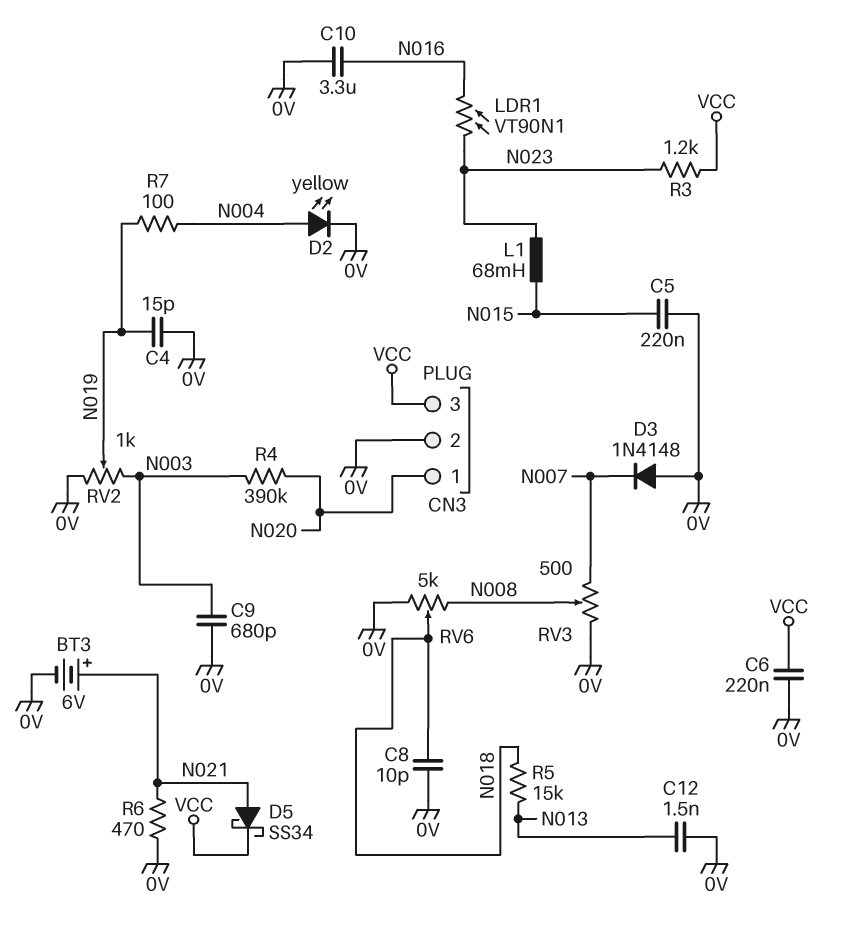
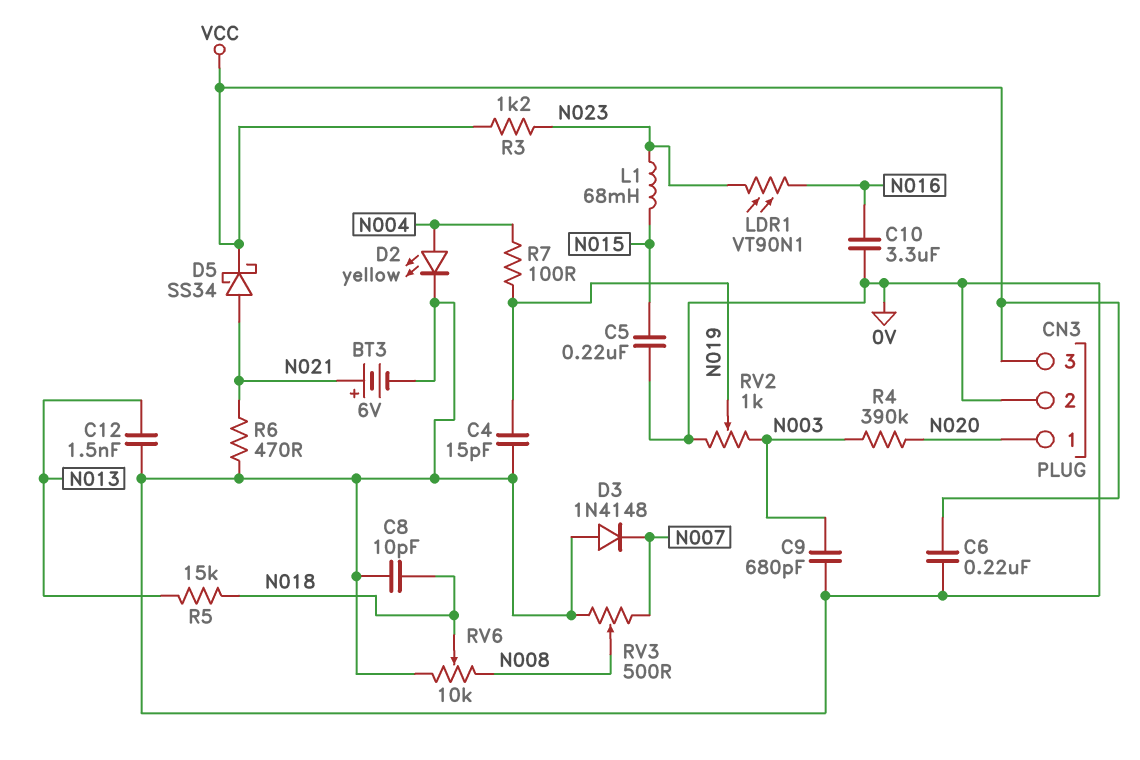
RV6: 5k (0V, N008, wiper N018) -> 10k (0V, N008, wiper N018)

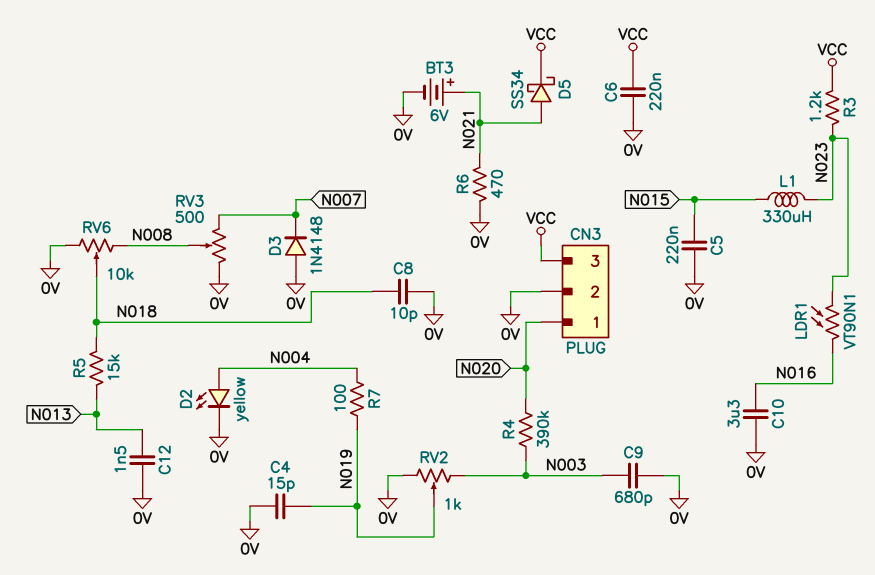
L1: 68mH (N015, N023) -> 330uH (N015, N023)

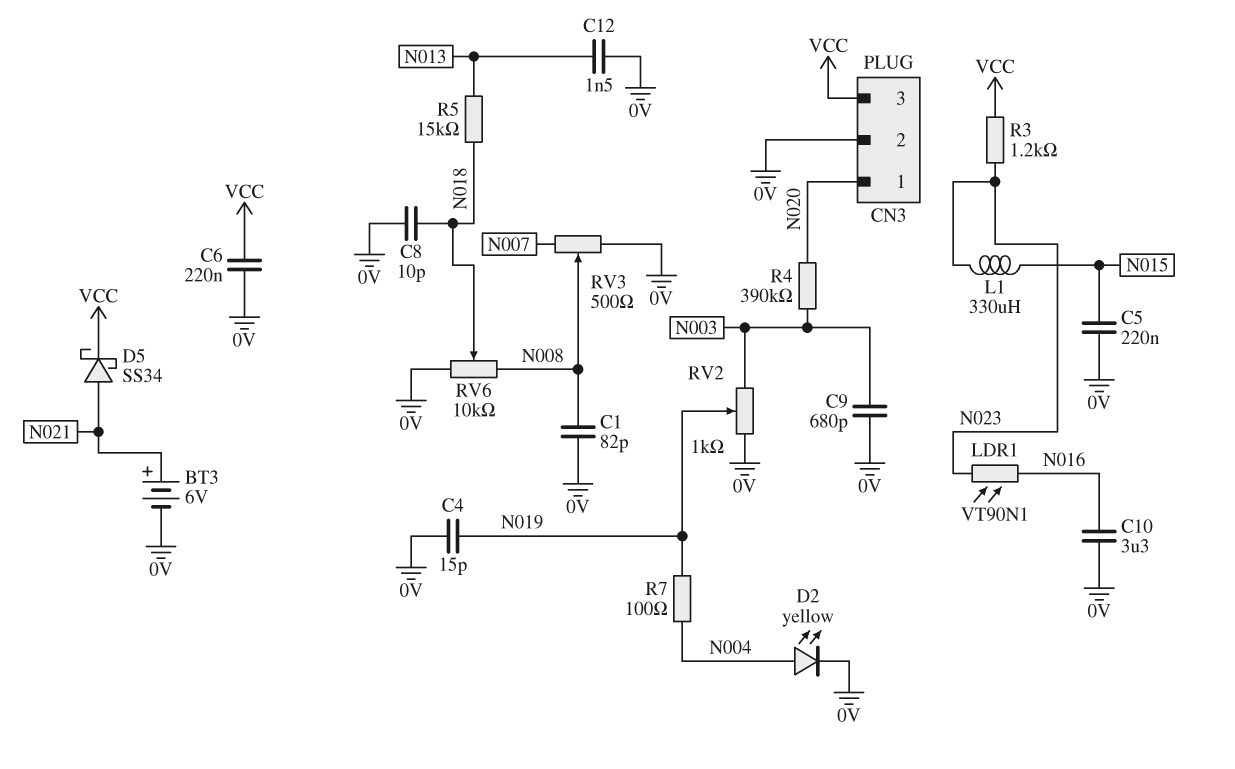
C1: none -> 82pF (0V, N008)
D3: diode 1N4148 (A 0V, K N007) -> none
R6: 470 (0V, N021) -> none

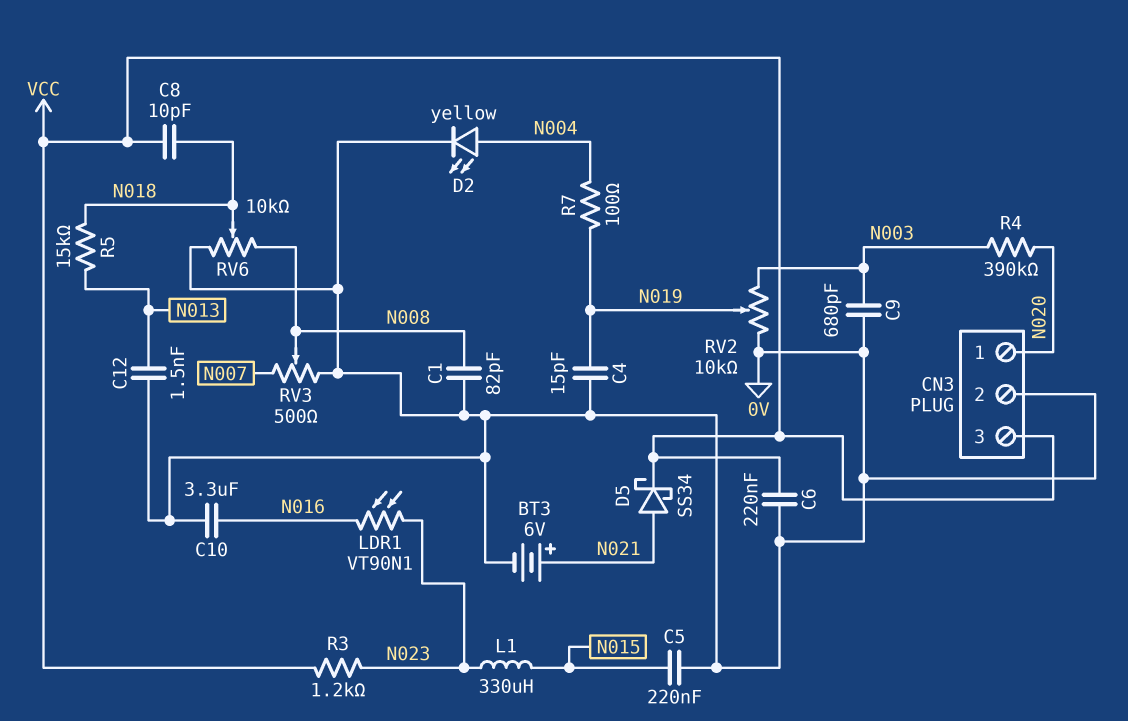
C8: 10pF (0V, N018) -> 10pF (N018, VCC)
RV2: 1k (0V, N003, wiper N019) -> 10k (0V, N003, wiper N019)

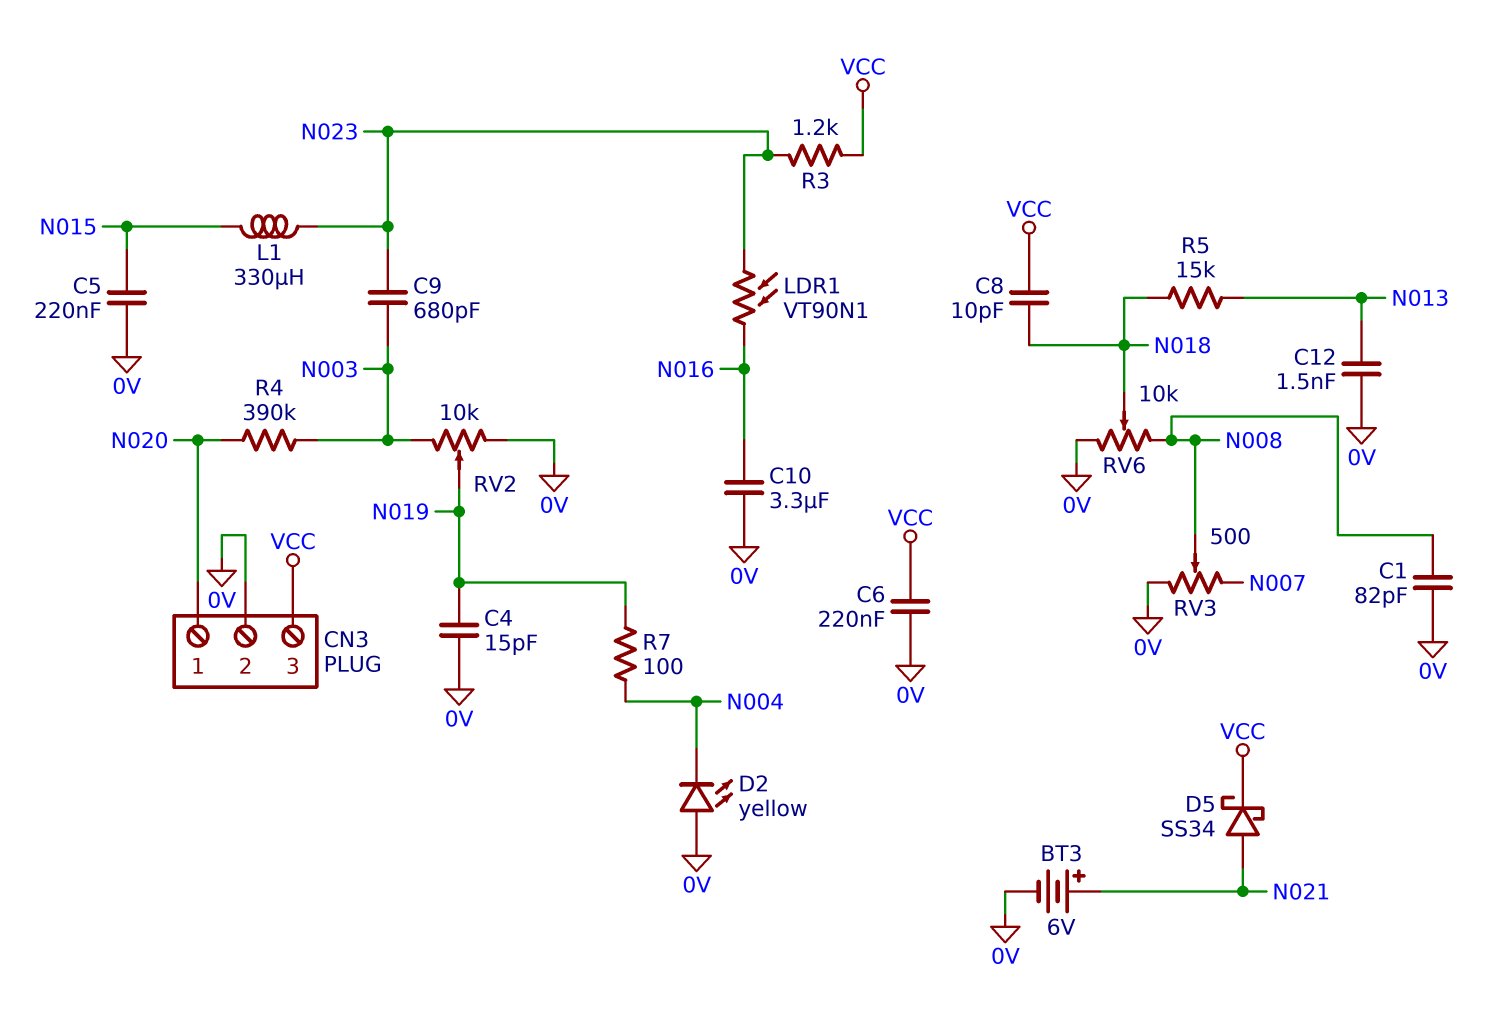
C9: 680pF (0V, N003) -> 680pF (N003, N023)
D2: LED yellow (A N004, K 0V) -> LED yellow (A 0V, K N004)

